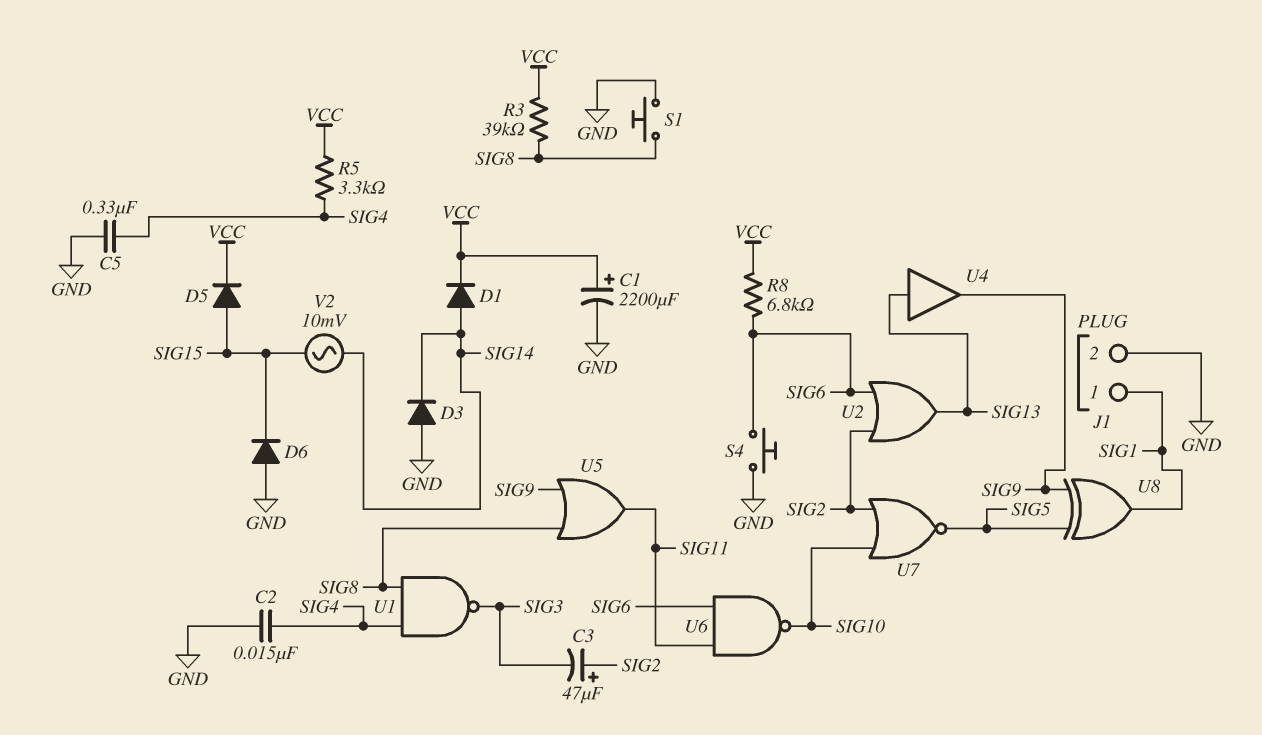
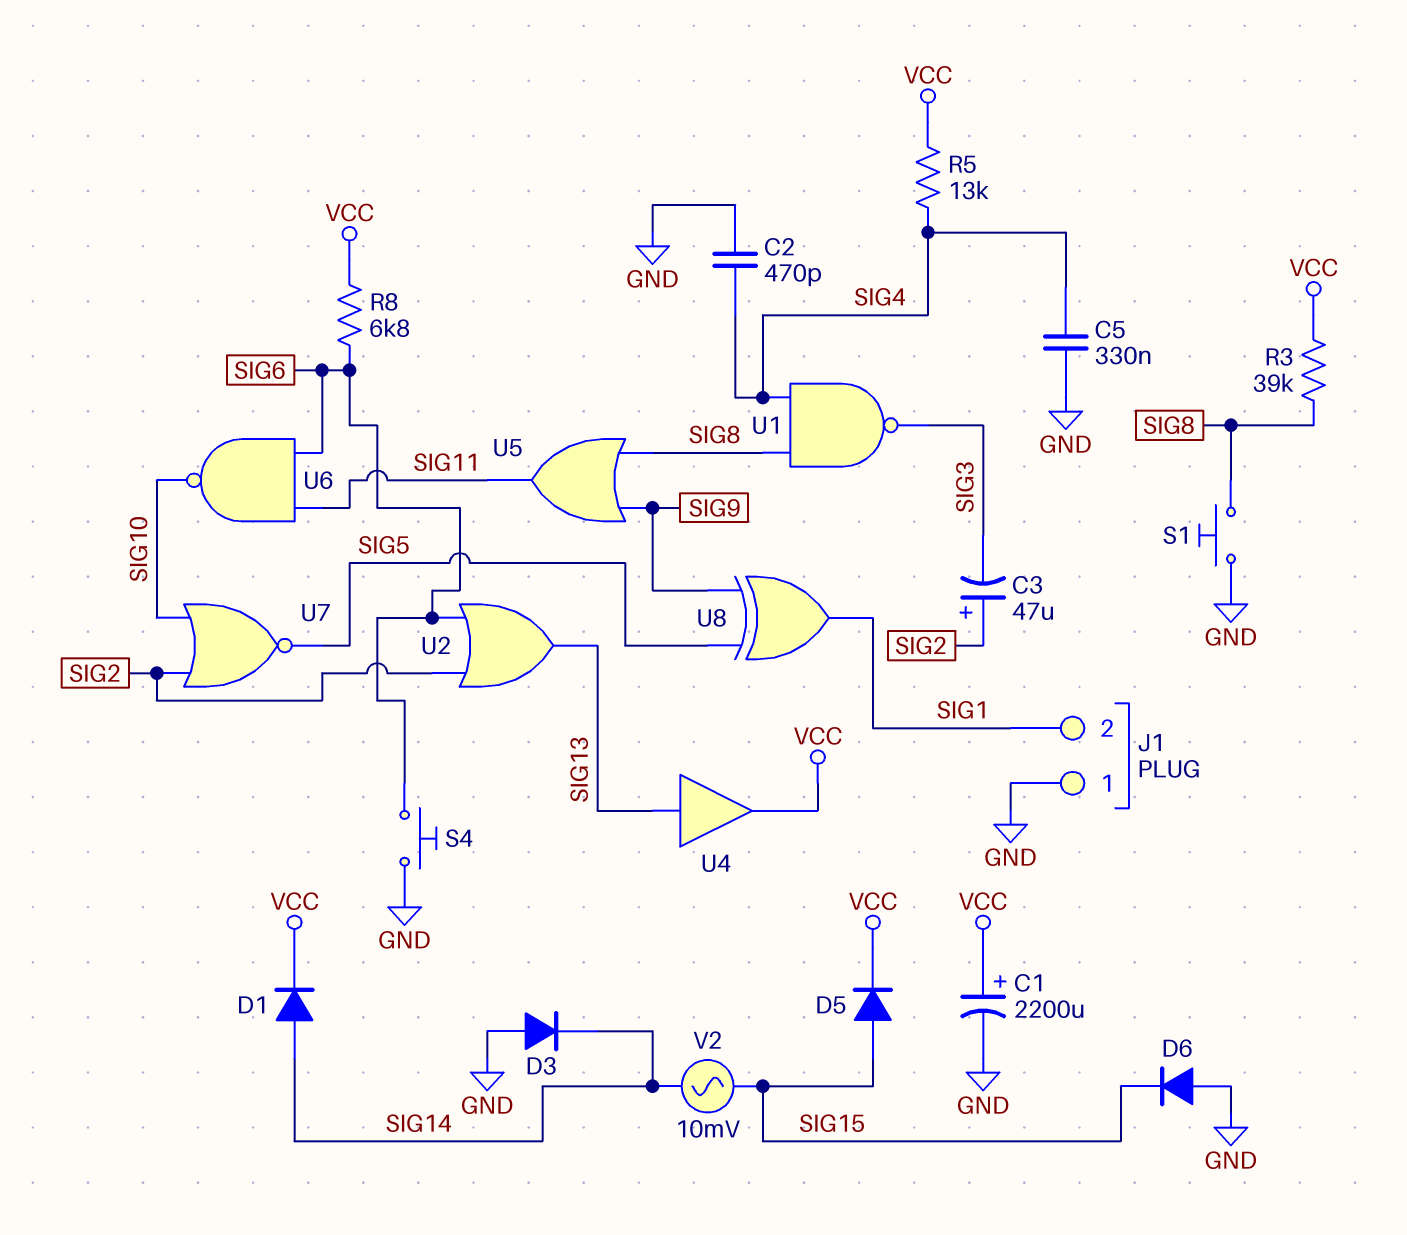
C2: 15nF (GND, SIG4) -> 470pF (GND, SIG4)
J1 pin 1: SIG1 -> GND
J1 pin 2: GND -> SIG1
R5: 3.3k (SIG4, VCC) -> 13k (SIG4, VCC)
U4: buffer (in SIG13, out SIG9) -> buffer (in SIG13, out VCC)

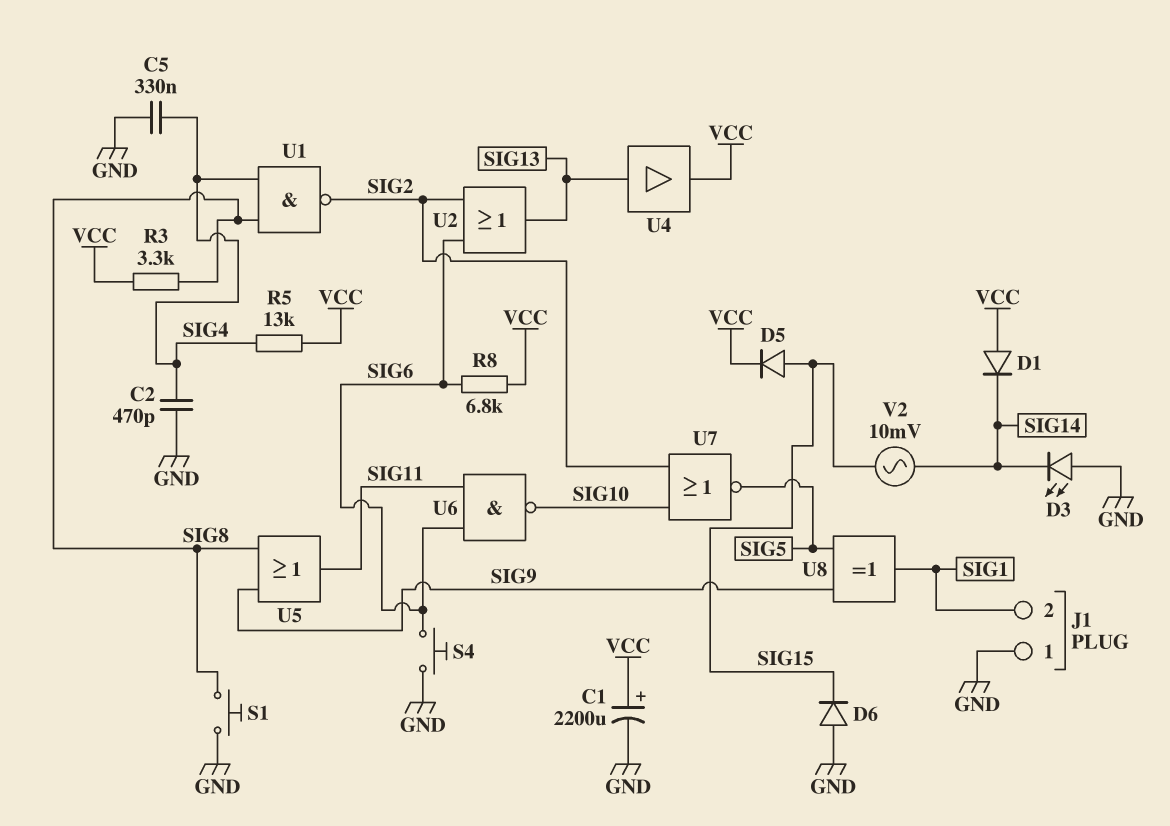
C3: 47uF (plus SIG2, minus SIG3) -> none
D1: diode (A SIG14, K VCC) -> diode (A VCC, K SIG14)
D3: diode (A GND, K SIG14) -> LED (A GND, K SIG14)
R3: 39k (SIG8, VCC) -> 3.3k (SIG8, VCC)
U1: NAND (in SIG4, in SIG8, out SIG3) -> NAND (in SIG4, in SIG8, out SIG2)

